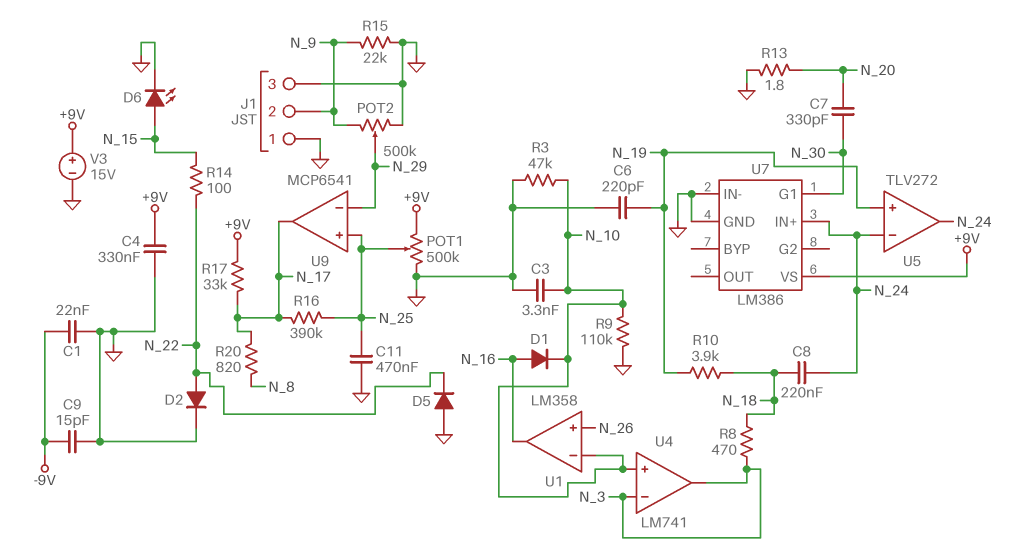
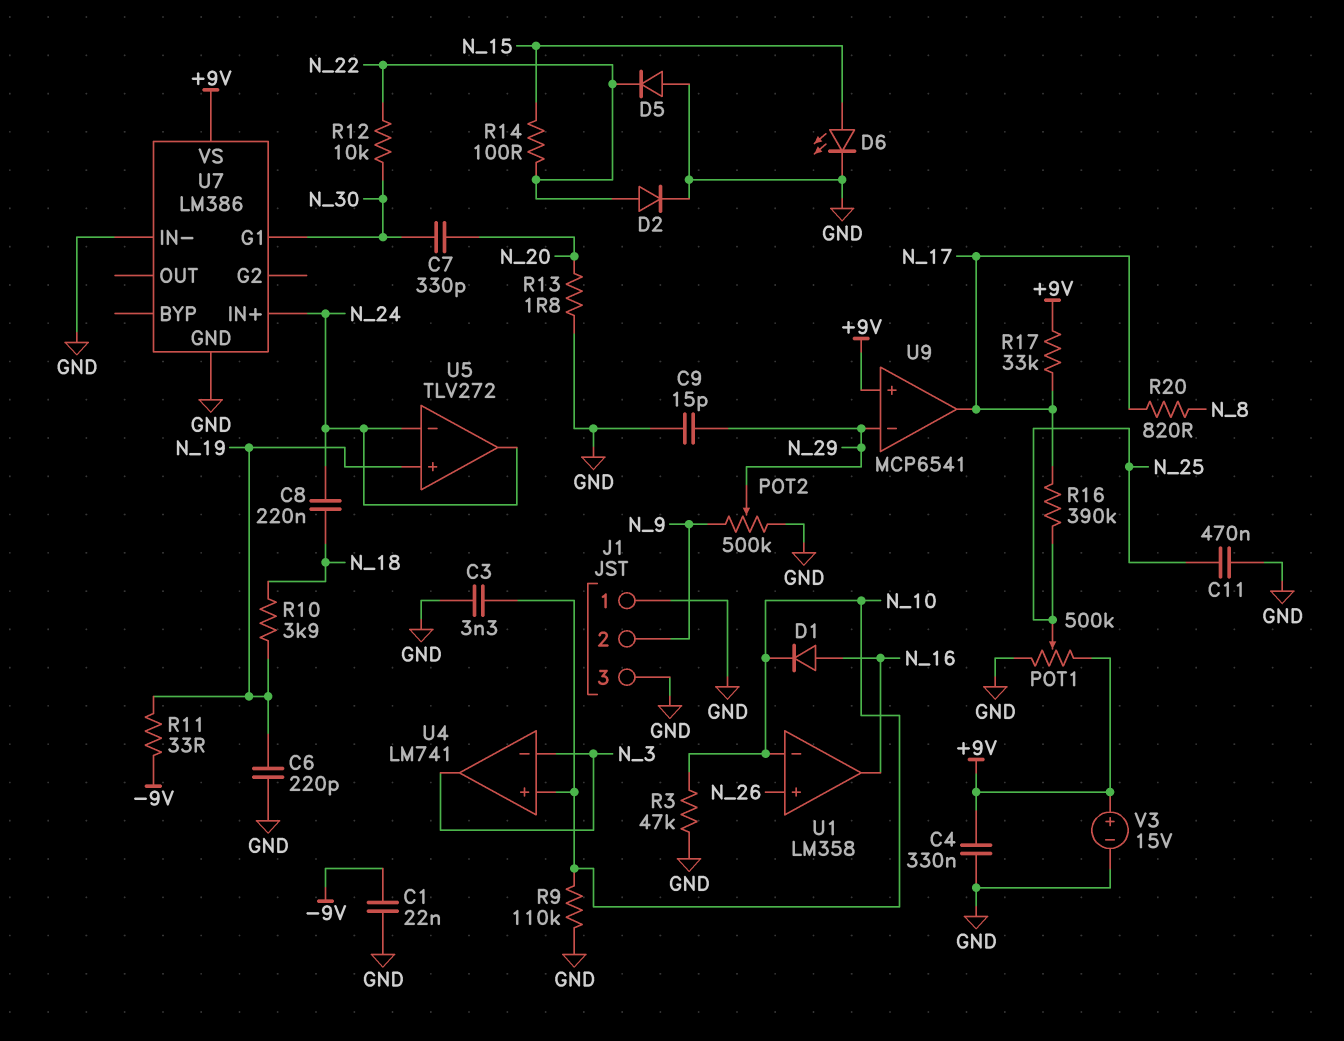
C9: 15pF (-9V, GND) -> 15pF (GND, N_29)
R8: 470 (N_3, N_18) -> none
R11: none -> 33 (-9V, N_19)
R12: none -> 10k (N_22, N_30)
R15: 22k (GND, N_9) -> none
U9 pin in+: N_25 -> +9V

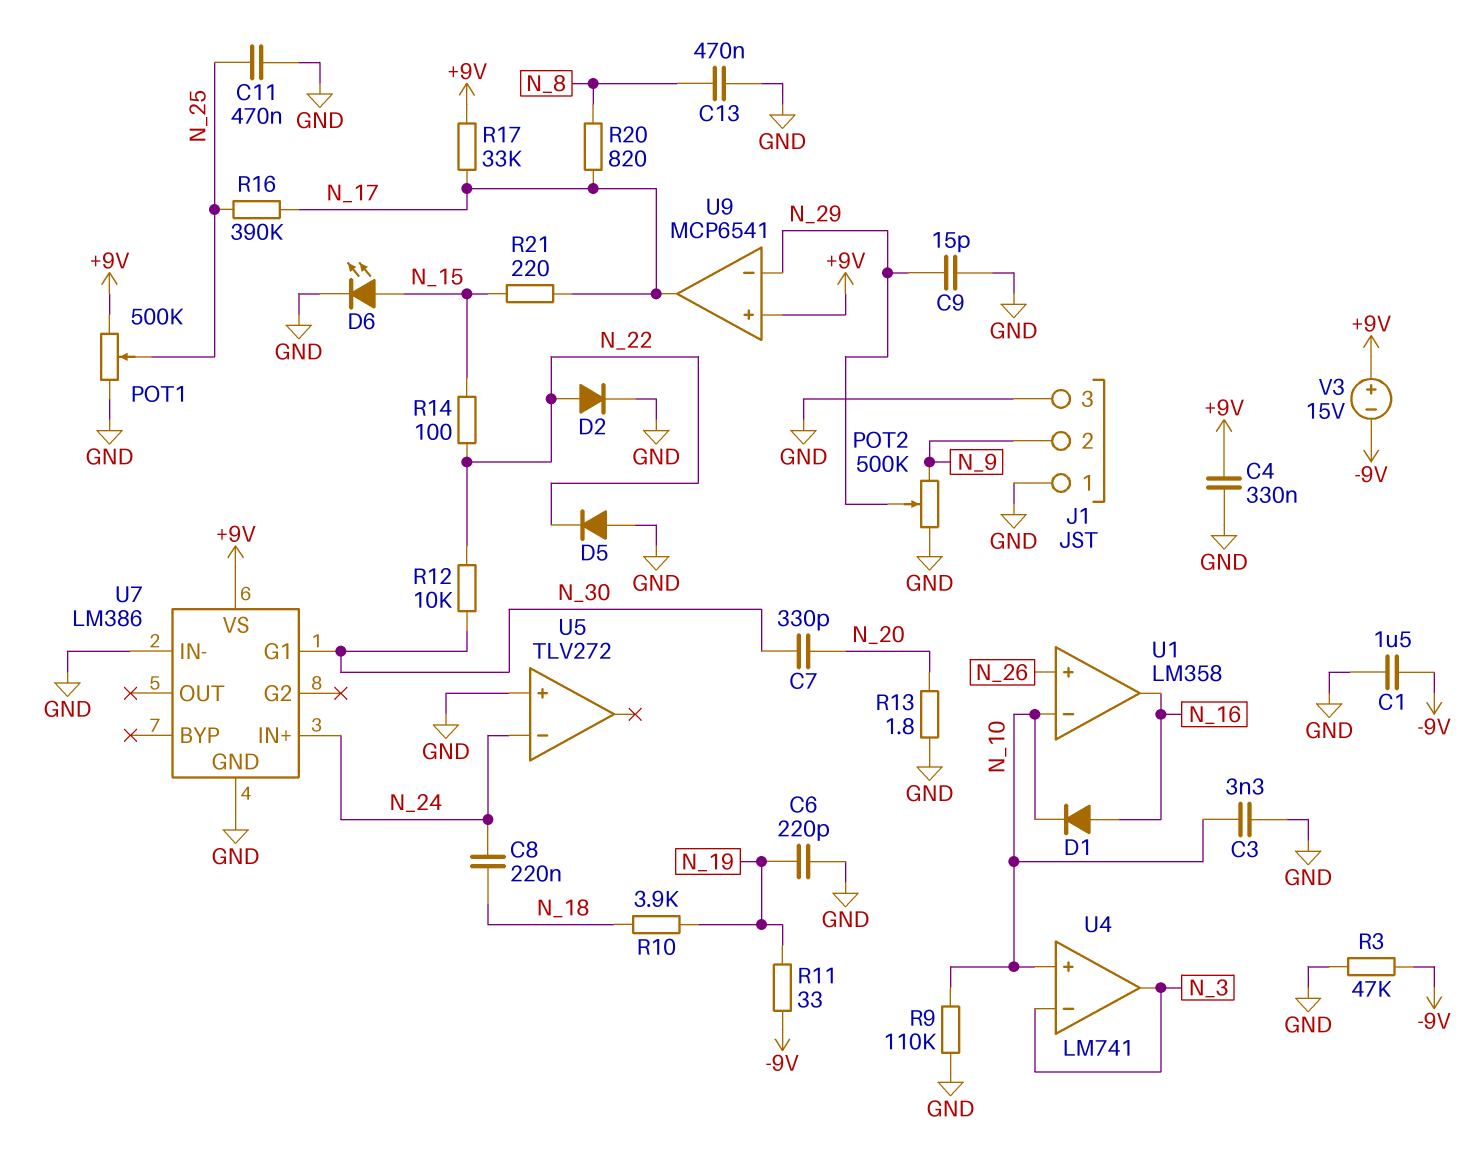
C1: 22nF (-9V, GND) -> 1.5uF (-9V, GND)
C13: none -> 470nF (GND, N_8)
R3: 47k (GND, N_10) -> 47k (-9V, GND)
R21: none -> 220 (N_15, N_17)
U5 pin in+: N_19 -> GND
U5 pin out: N_24 -> none
V3: 15V (plus +9V, minus GND) -> 15V (plus +9V, minus -9V)

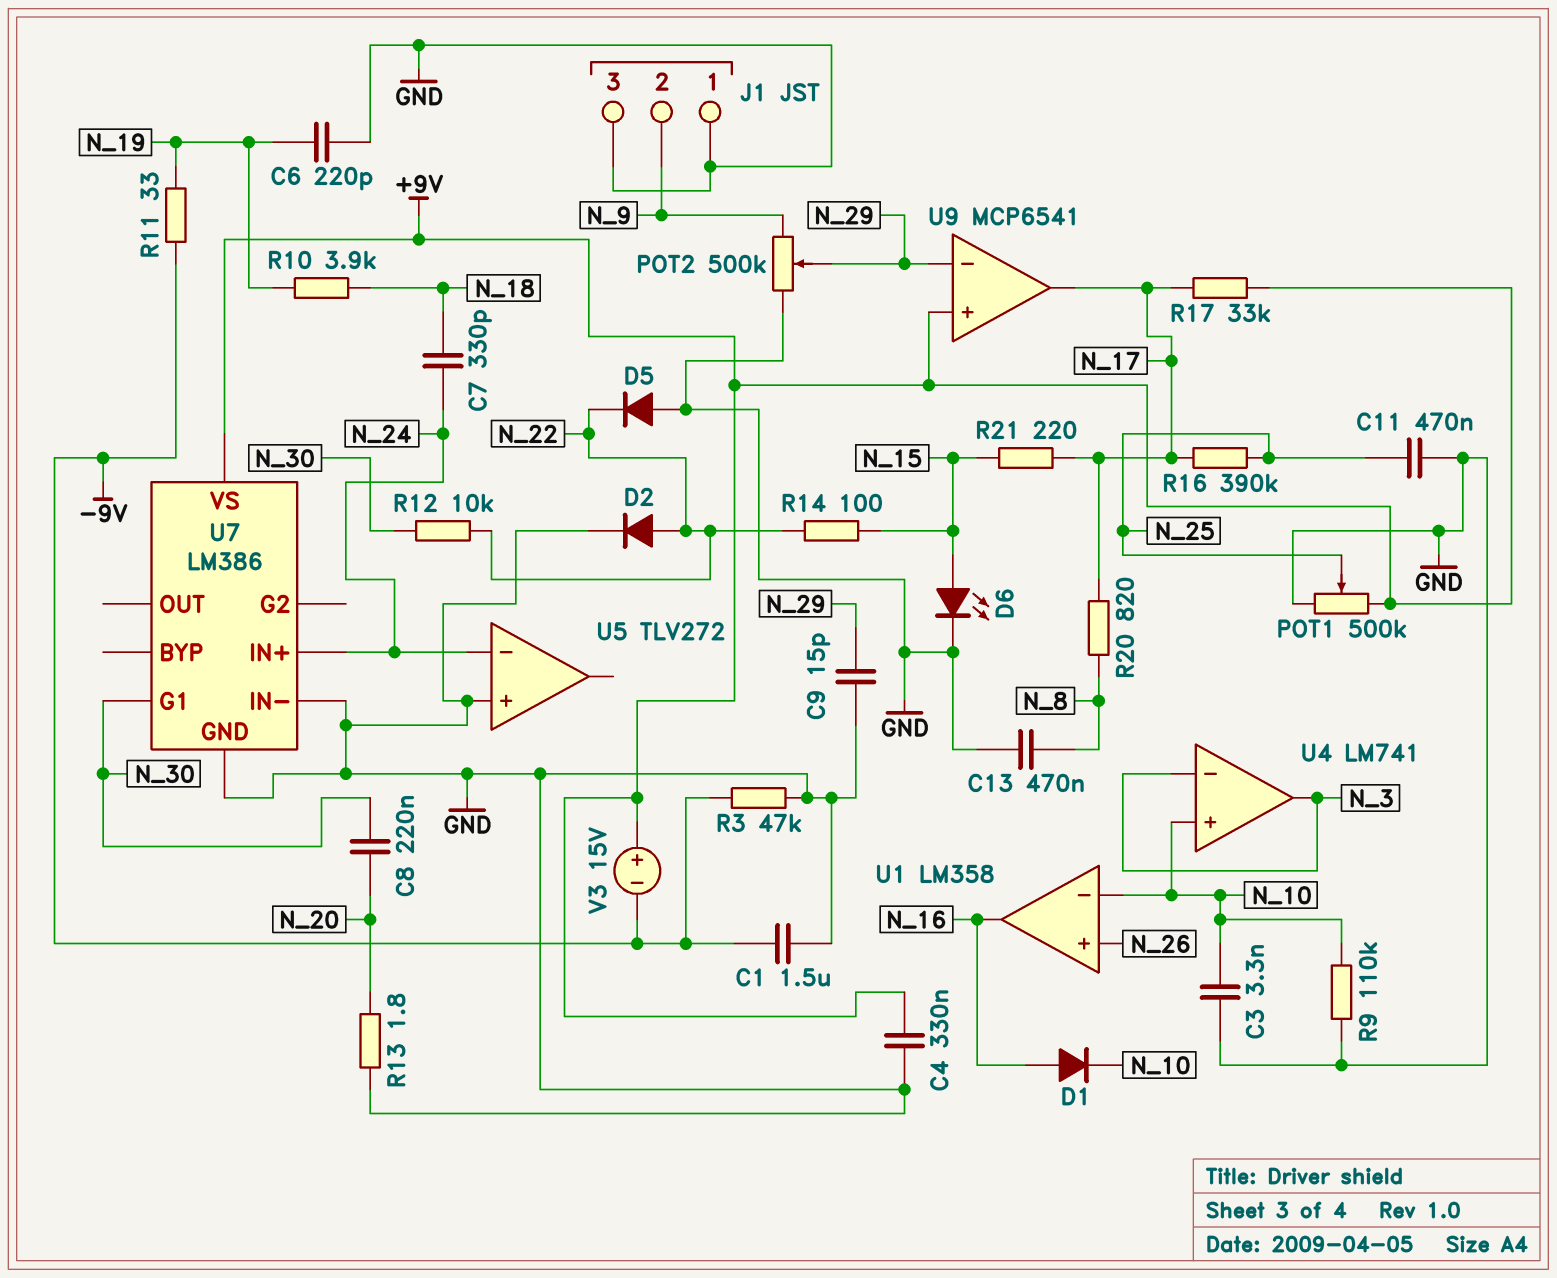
C7: 330pF (N_20, N_30) -> 330pF (N_18, N_24)
C8: 220nF (N_18, N_24) -> 220nF (N_20, N_30)

